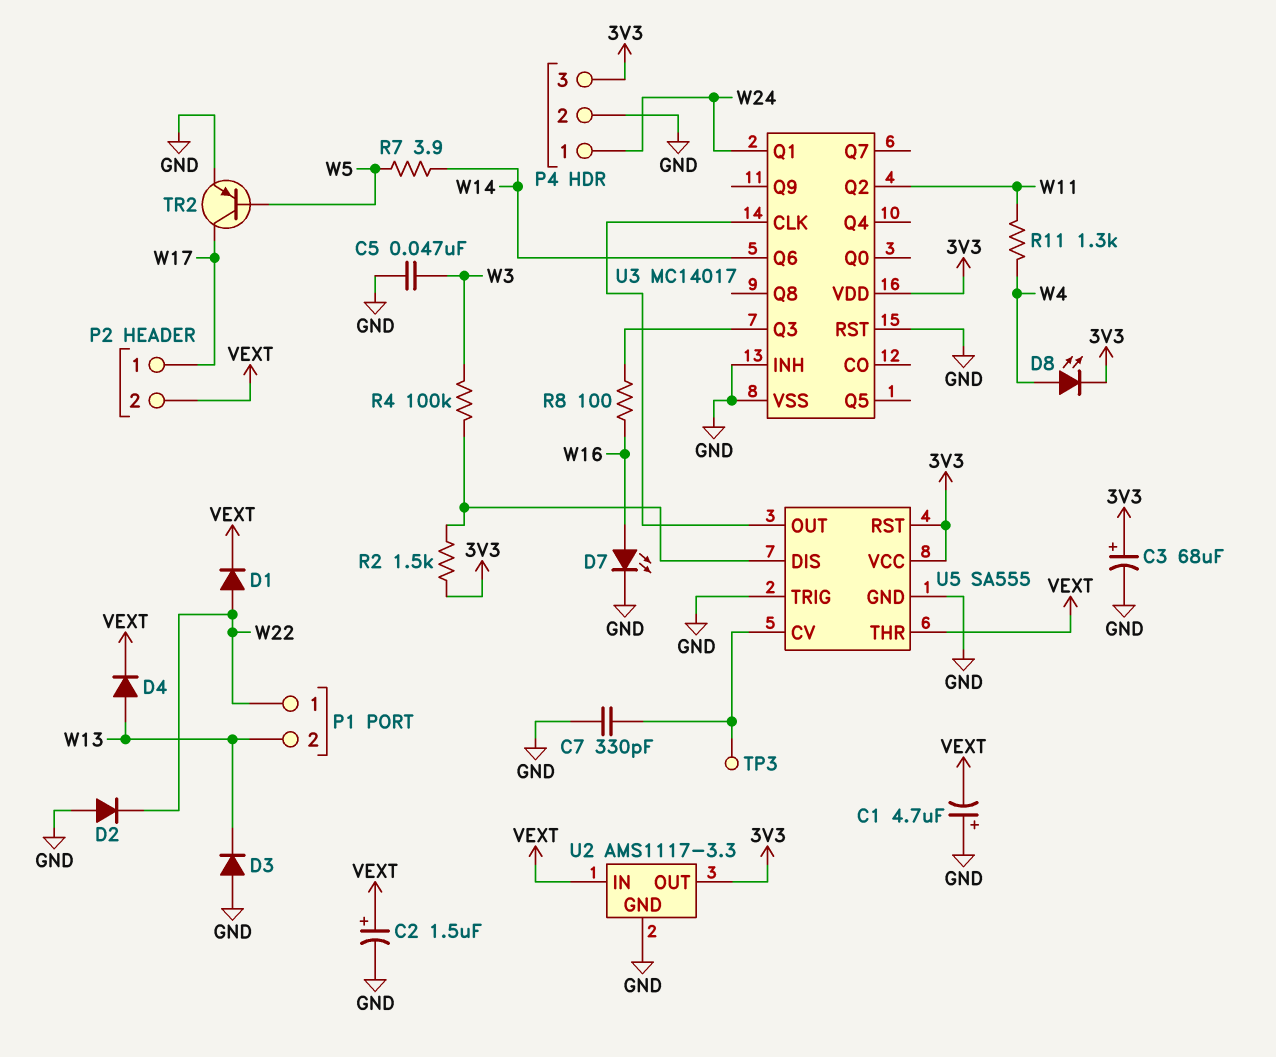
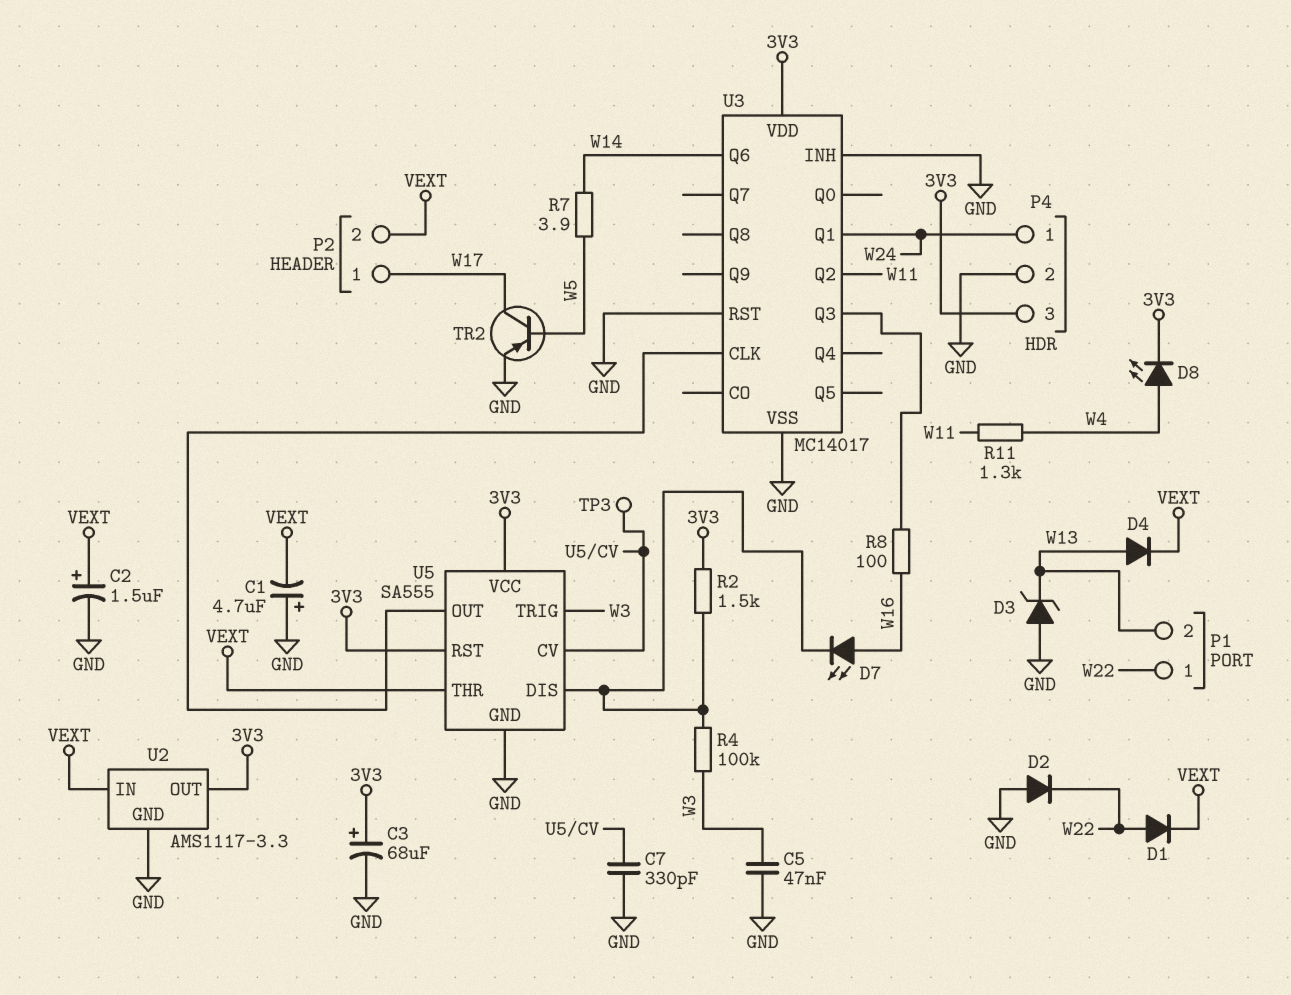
D3: diode (A GND, K W13) -> zener (A GND, K W13)
D7: LED (A W16, K GND) -> LED (A W16, K U5/DIS)
U5 pin TRIG: GND -> W3

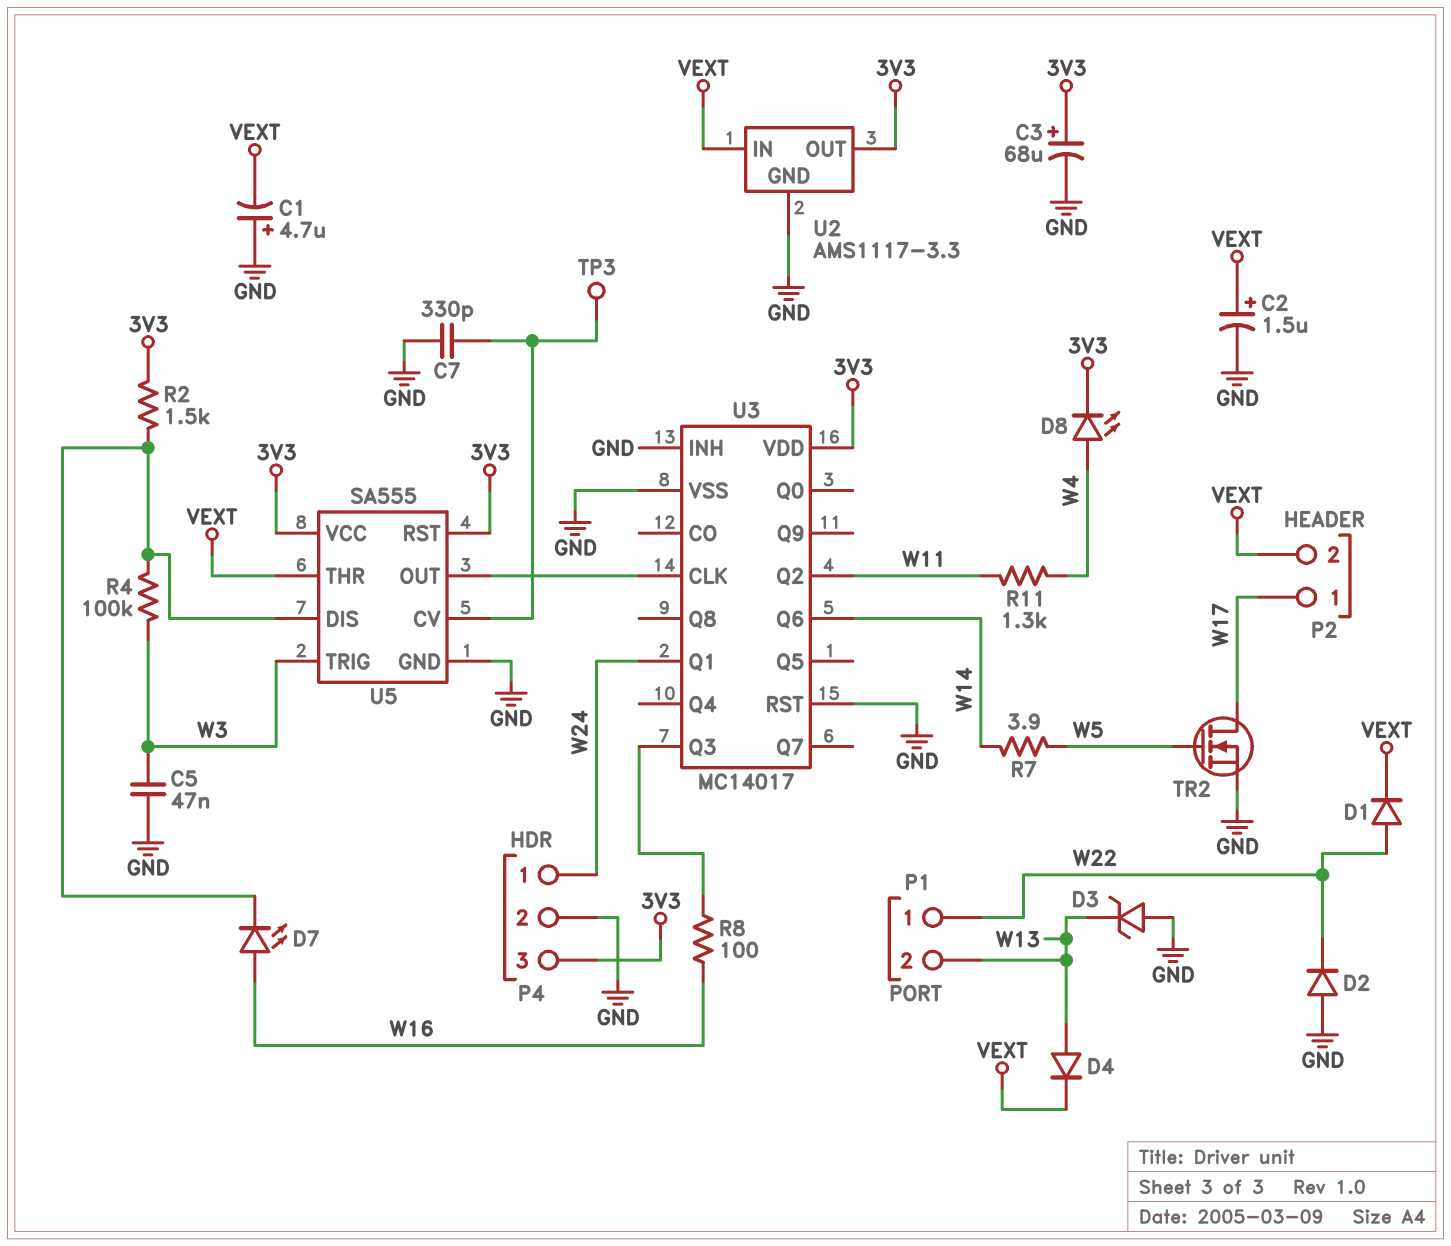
TR2: PNP (B W5, C W17, E GND) -> NMOS (G W5, D W17, S GND)

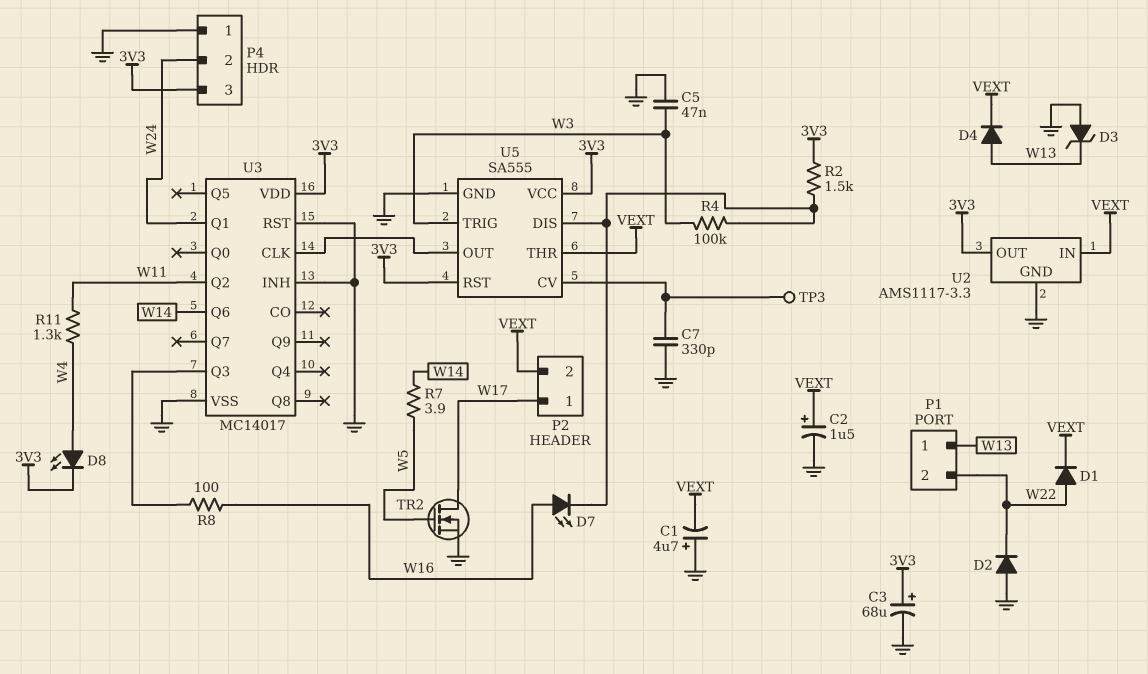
P1 pin 1: W22 -> W13
P1 pin 2: W13 -> W22
P4 pin 1: W24 -> GND
P4 pin 2: GND -> W24

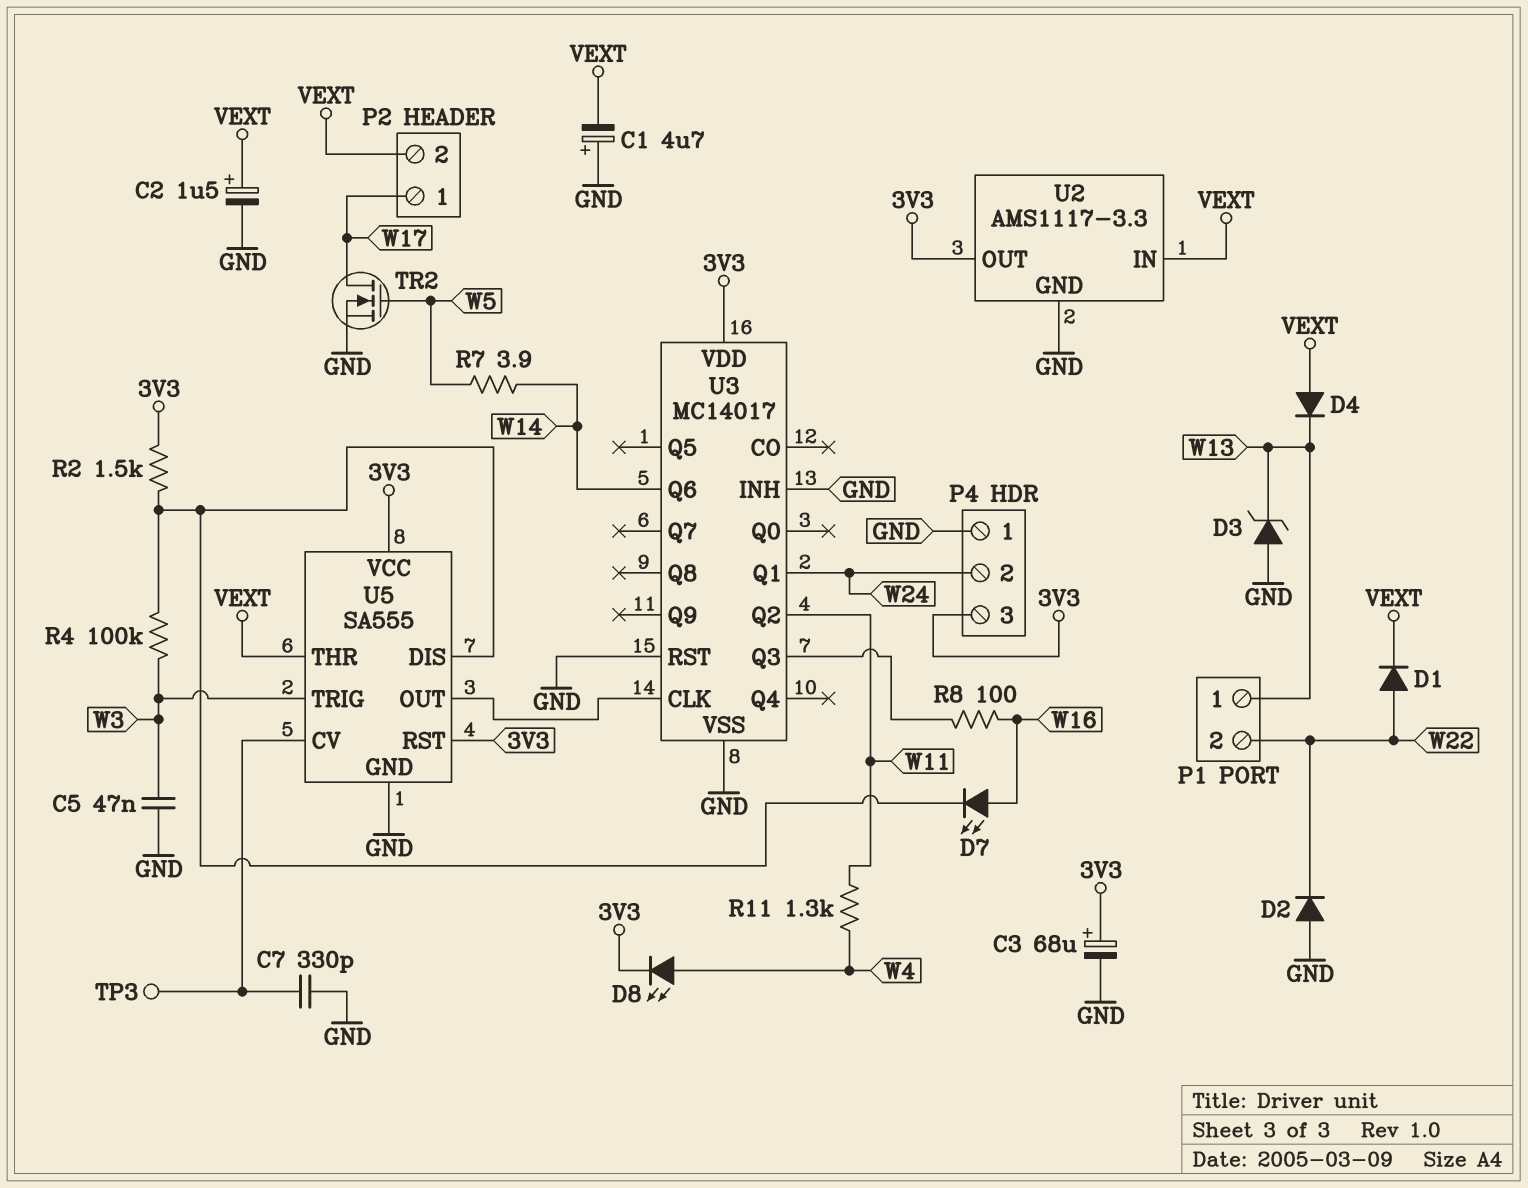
D4: diode (A W13, K VEXT) -> diode (A VEXT, K W13)

